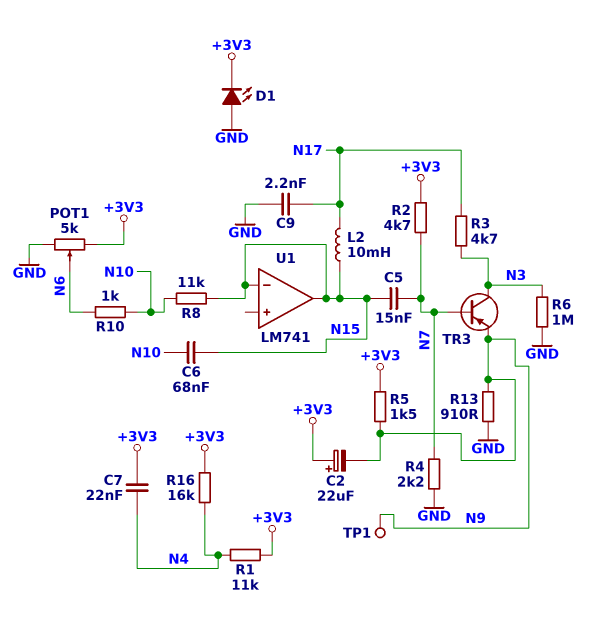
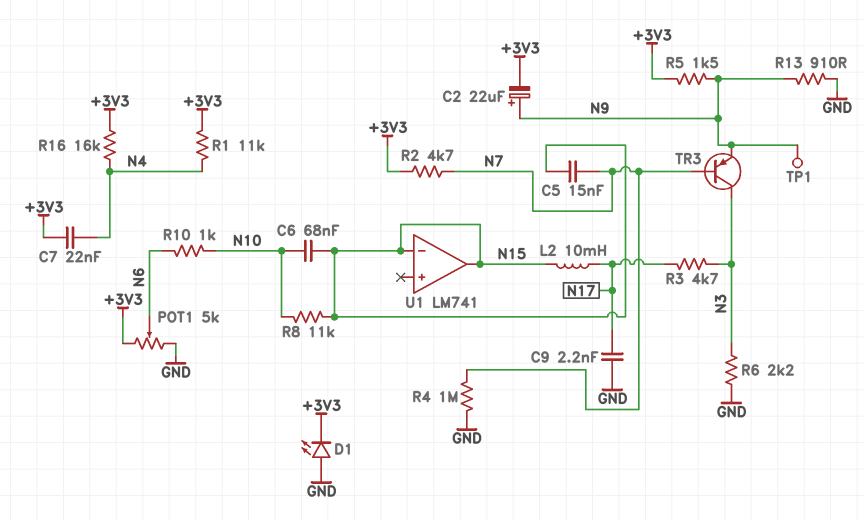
C2: 22uF (plus +3V3, minus N9) -> 22uF (plus N9, minus +3V3)
R4: 2.2k (GND, N7) -> 1M (GND, N7)
R6: 1M (GND, N3) -> 2.2k (GND, N3)

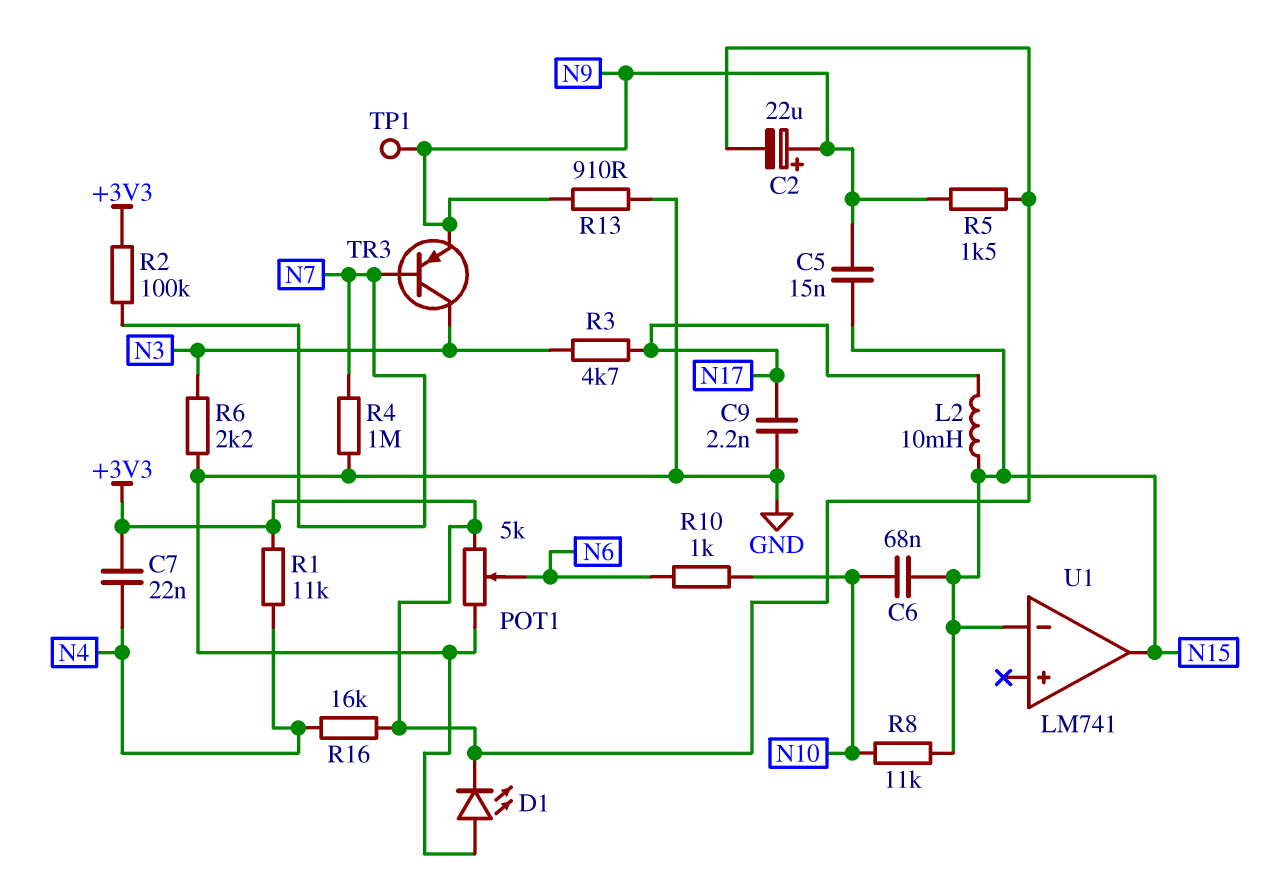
C5: 15nF (N7, N15) -> 15nF (N9, N15)
R2: 4.7k (+3V3, N7) -> 100k (+3V3, N7)

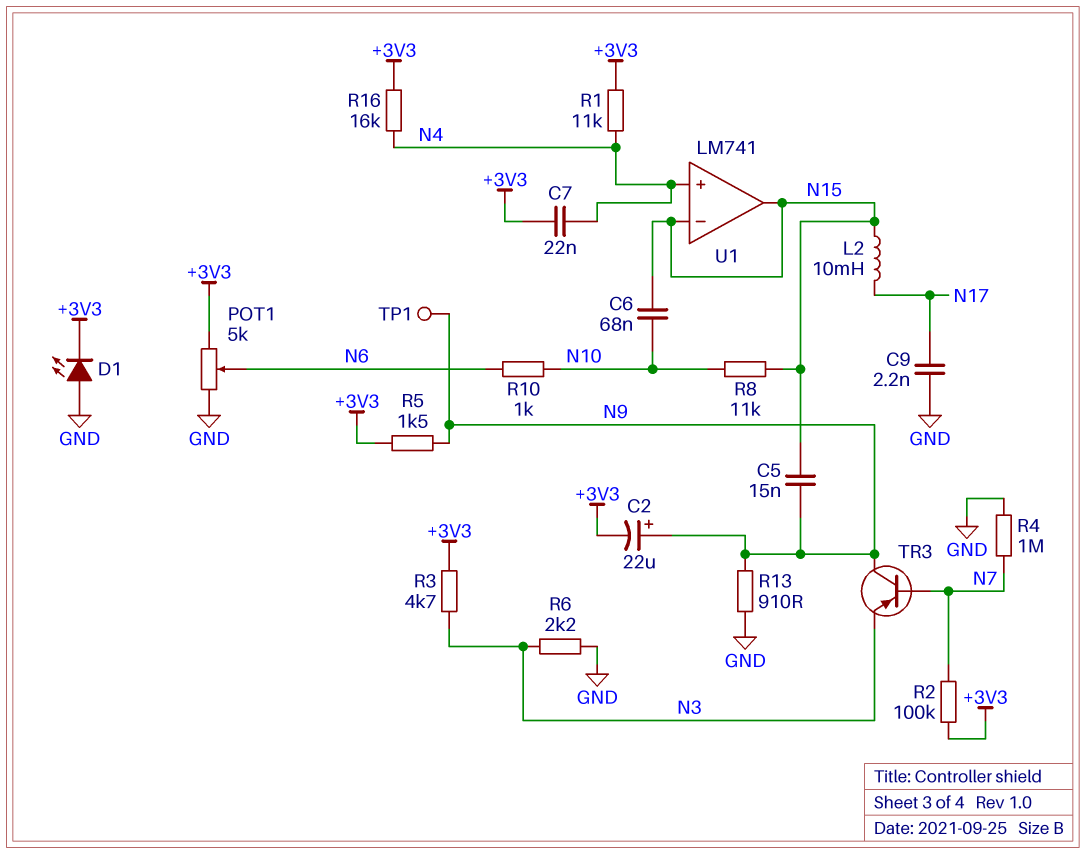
R3: 4.7k (N3, N17) -> 4.7k (+3V3, N3)
TR3: PNP (B N7, C N3, E N9) -> PNP (B N7, C N9, E N3)
U1 pin in+: none -> N4

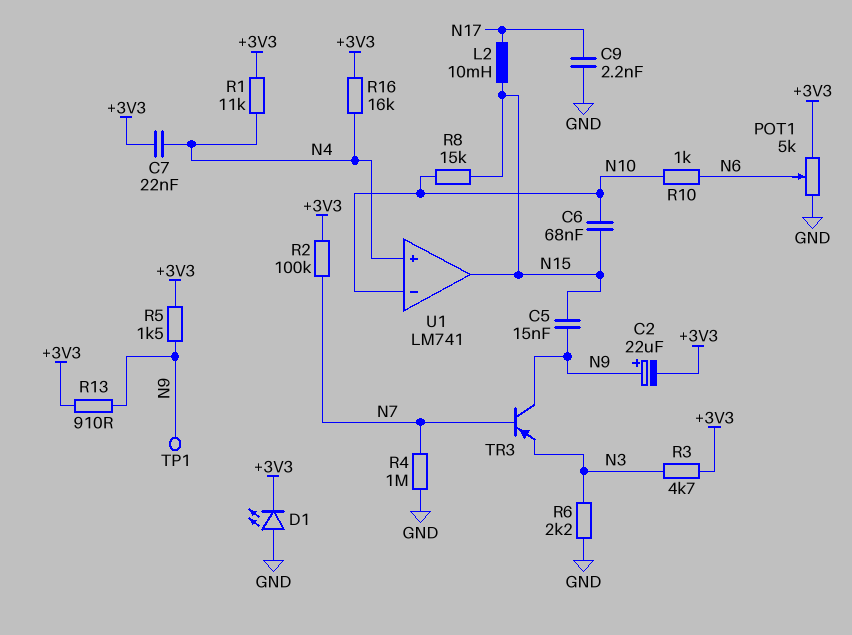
R8: 11k (N10, N15) -> 15k (N10, N15)
R13: 910 (GND, N9) -> 910 (+3V3, N9)
U1 pin in-: N15 -> N10

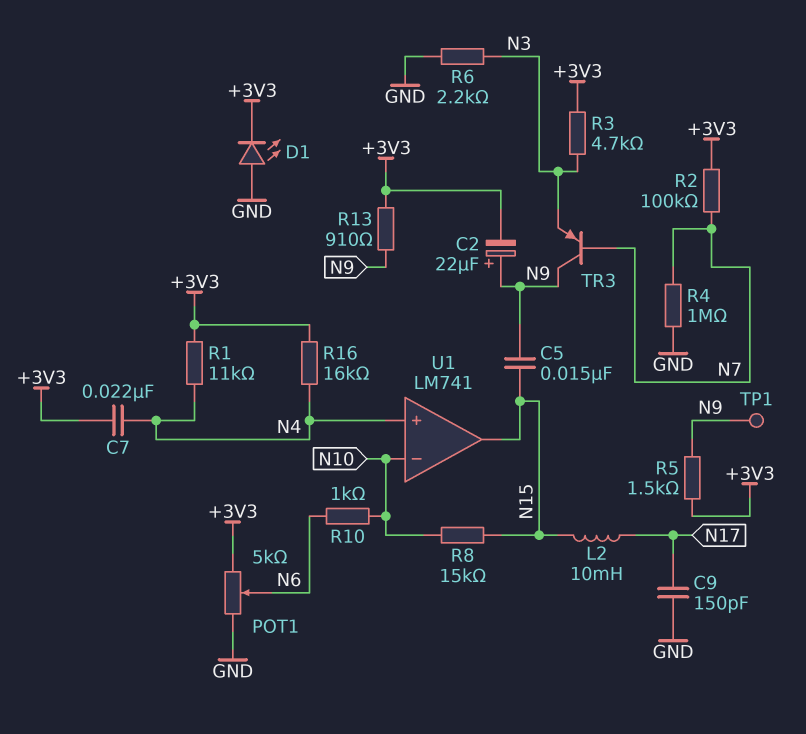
C6: 68nF (N10, N15) -> none
C9: 2.2nF (GND, N17) -> 150pF (GND, N17)

